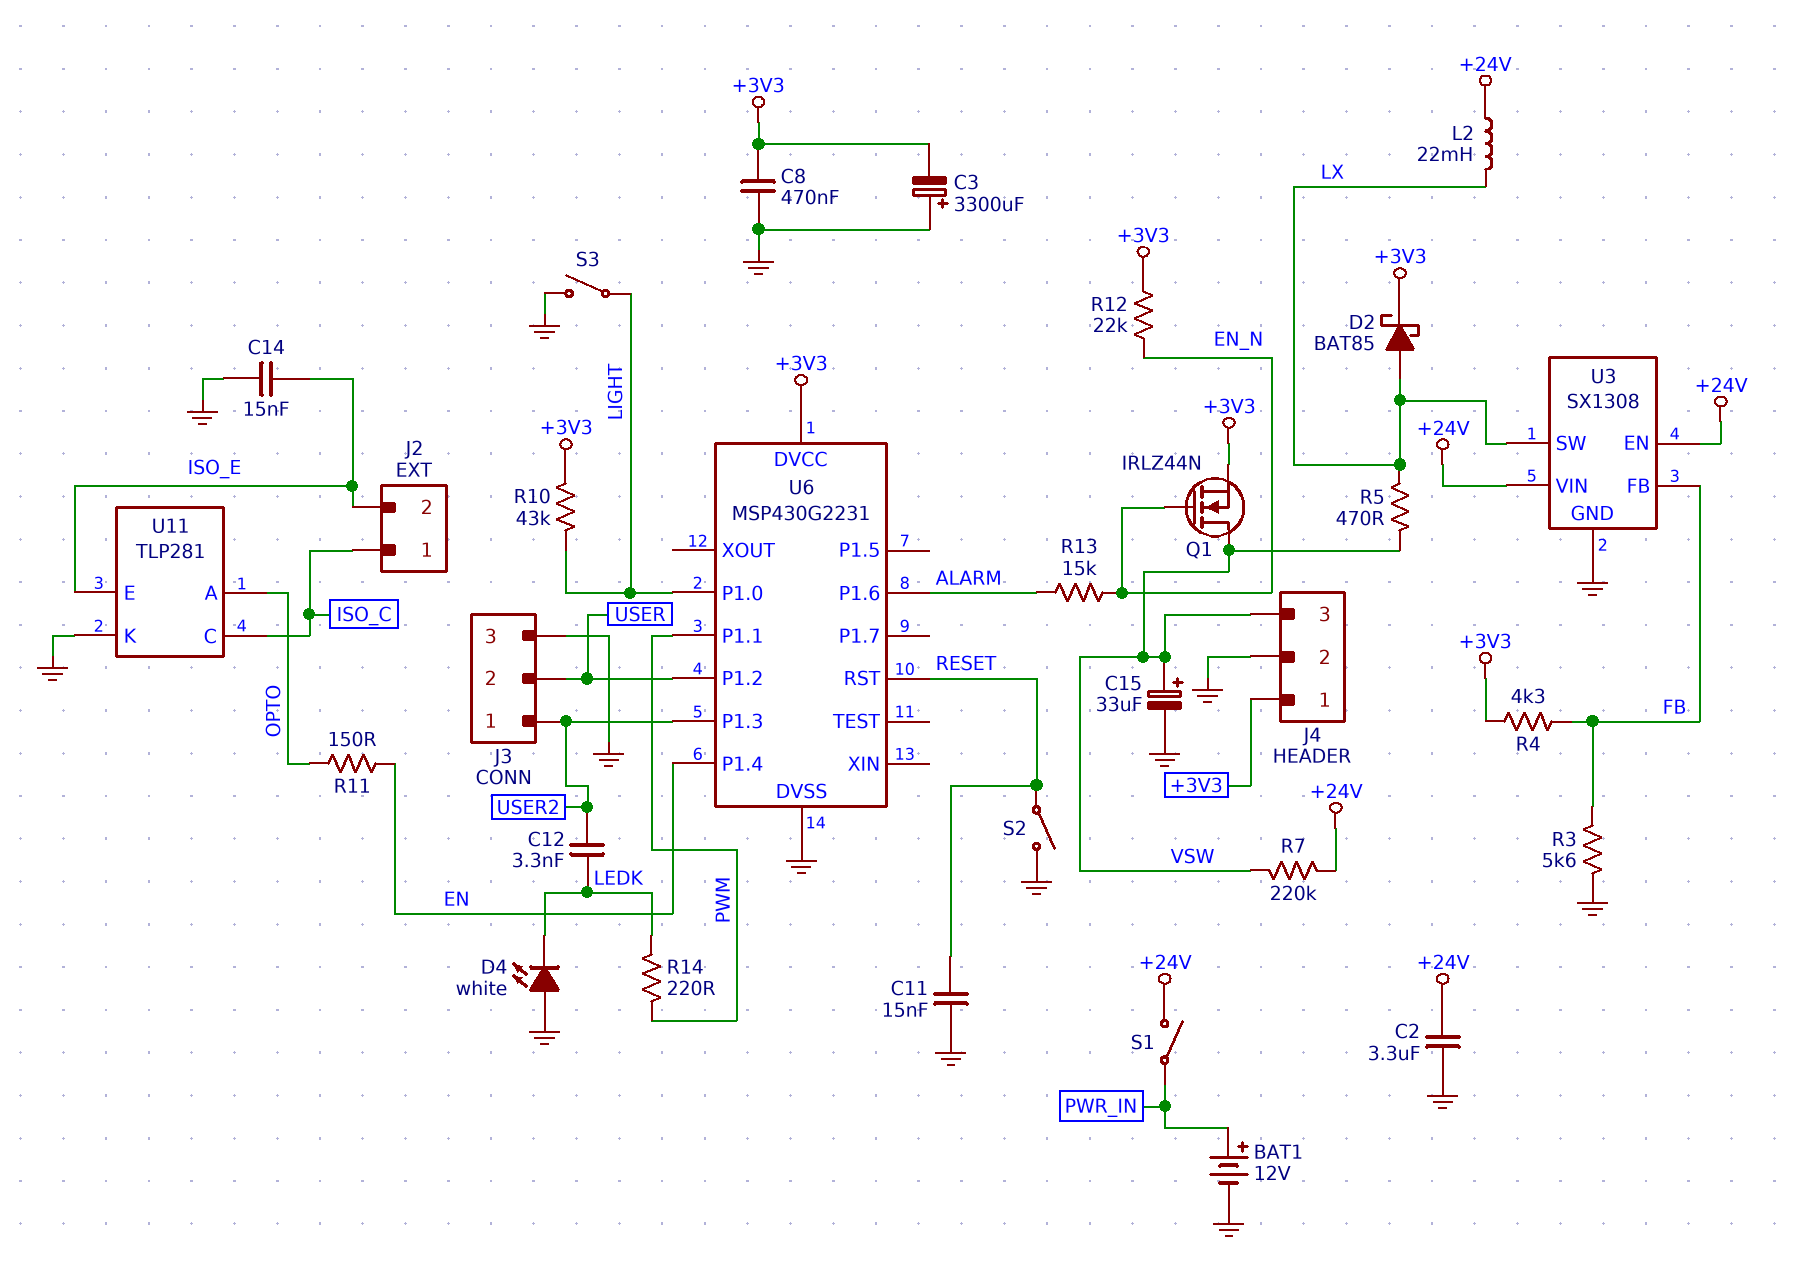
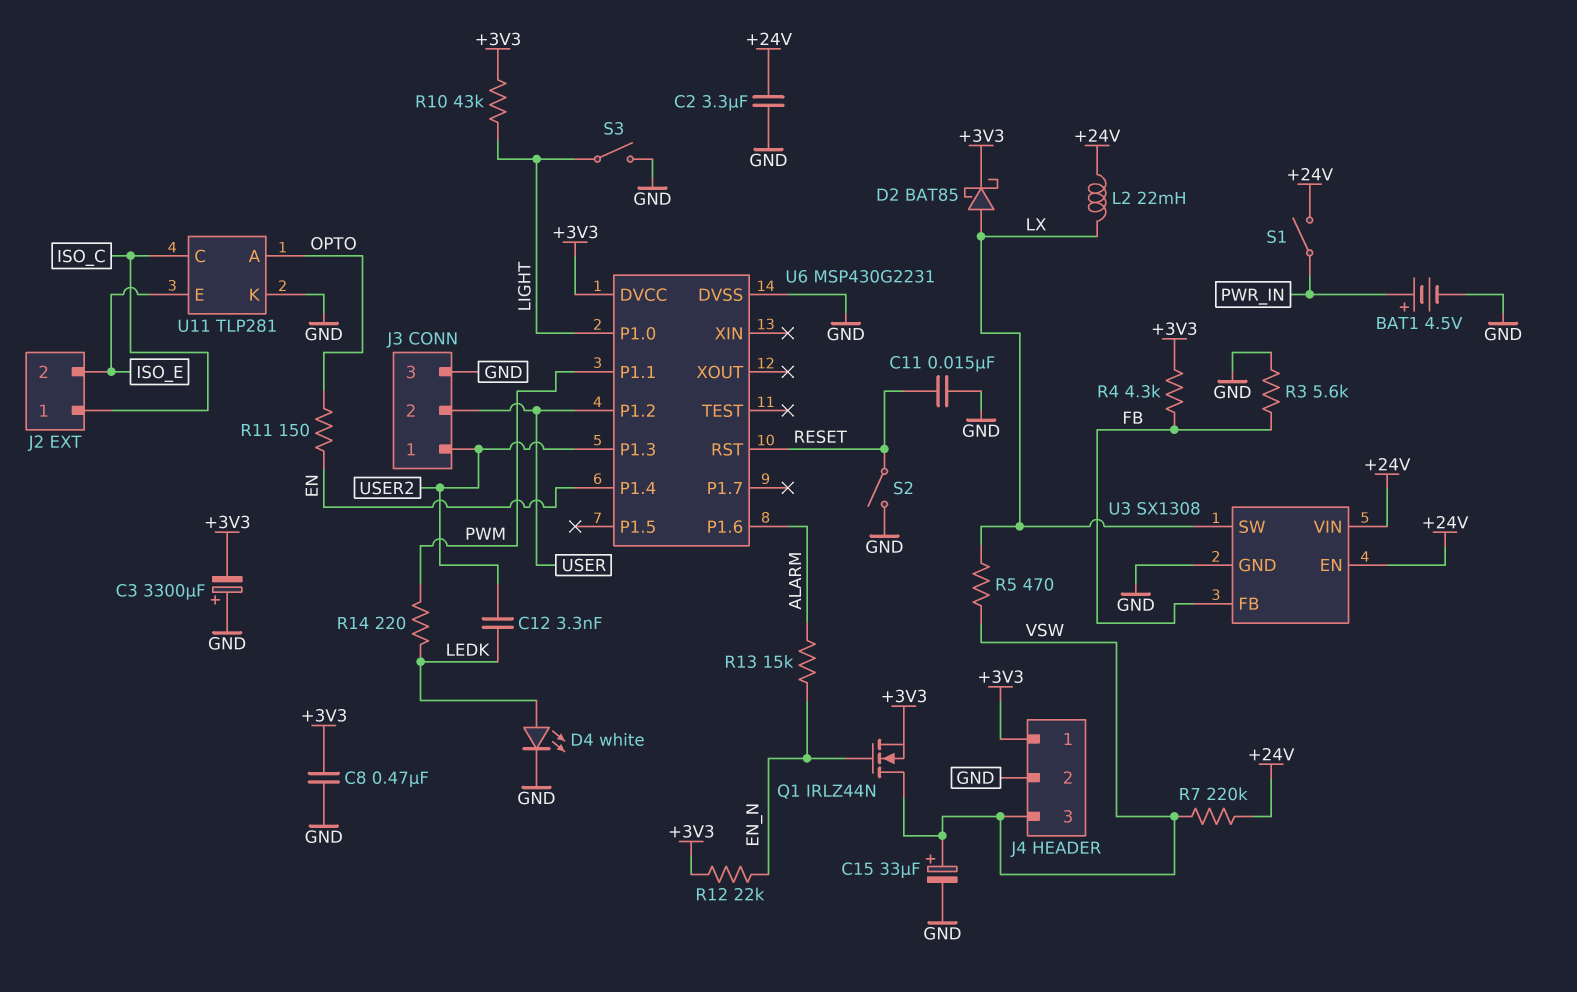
BAT1: 12V (plus PWR_IN, minus GND) -> 4.5V (plus PWR_IN, minus GND)
C14: 15nF (GND, ISO_E) -> none
D4: LED white (A GND, K LEDK) -> LED white (A LEDK, K GND)

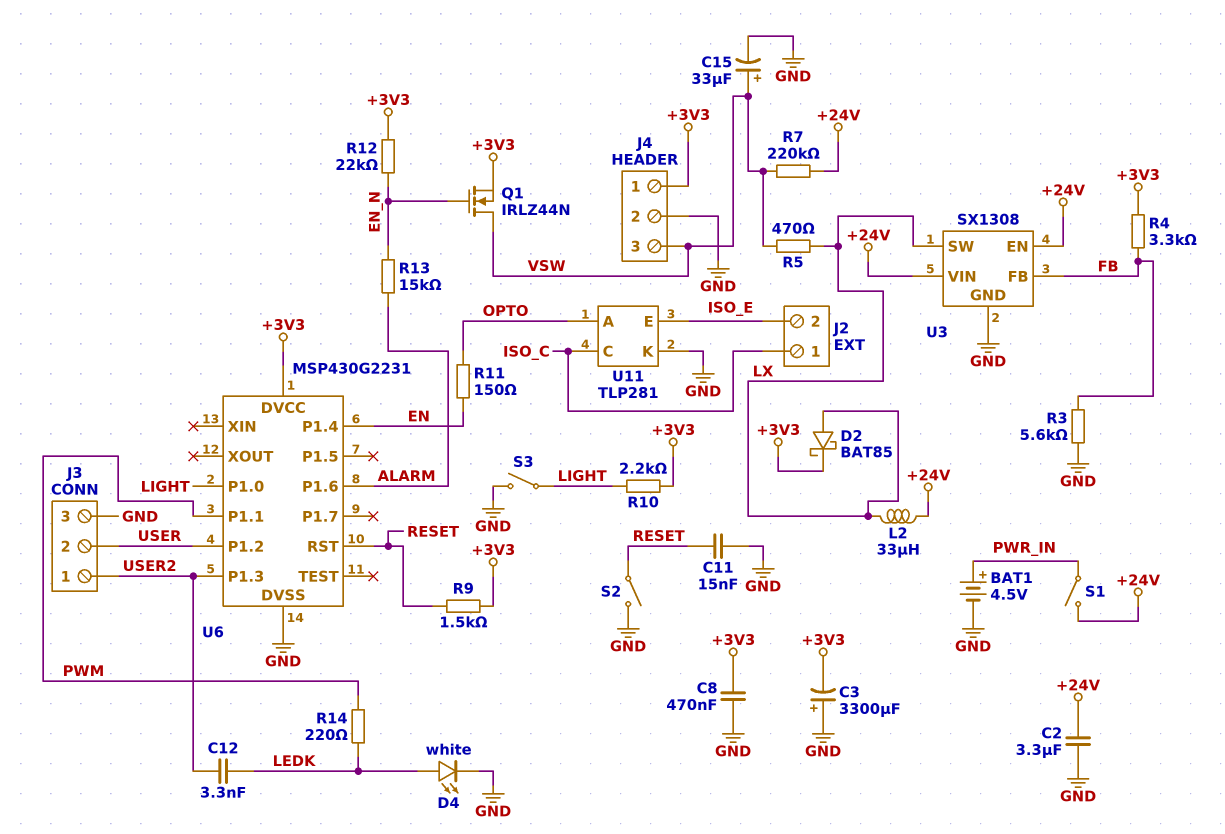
L2: 22mH (+24V, LX) -> 33uH (+24V, LX)
R4: 4.3k (+3V3, FB) -> 3.3k (+3V3, FB)
R9: none -> 1.5k (+3V3, RESET)
R10: 43k (+3V3, LIGHT) -> 2.2k (+3V3, LIGHT)

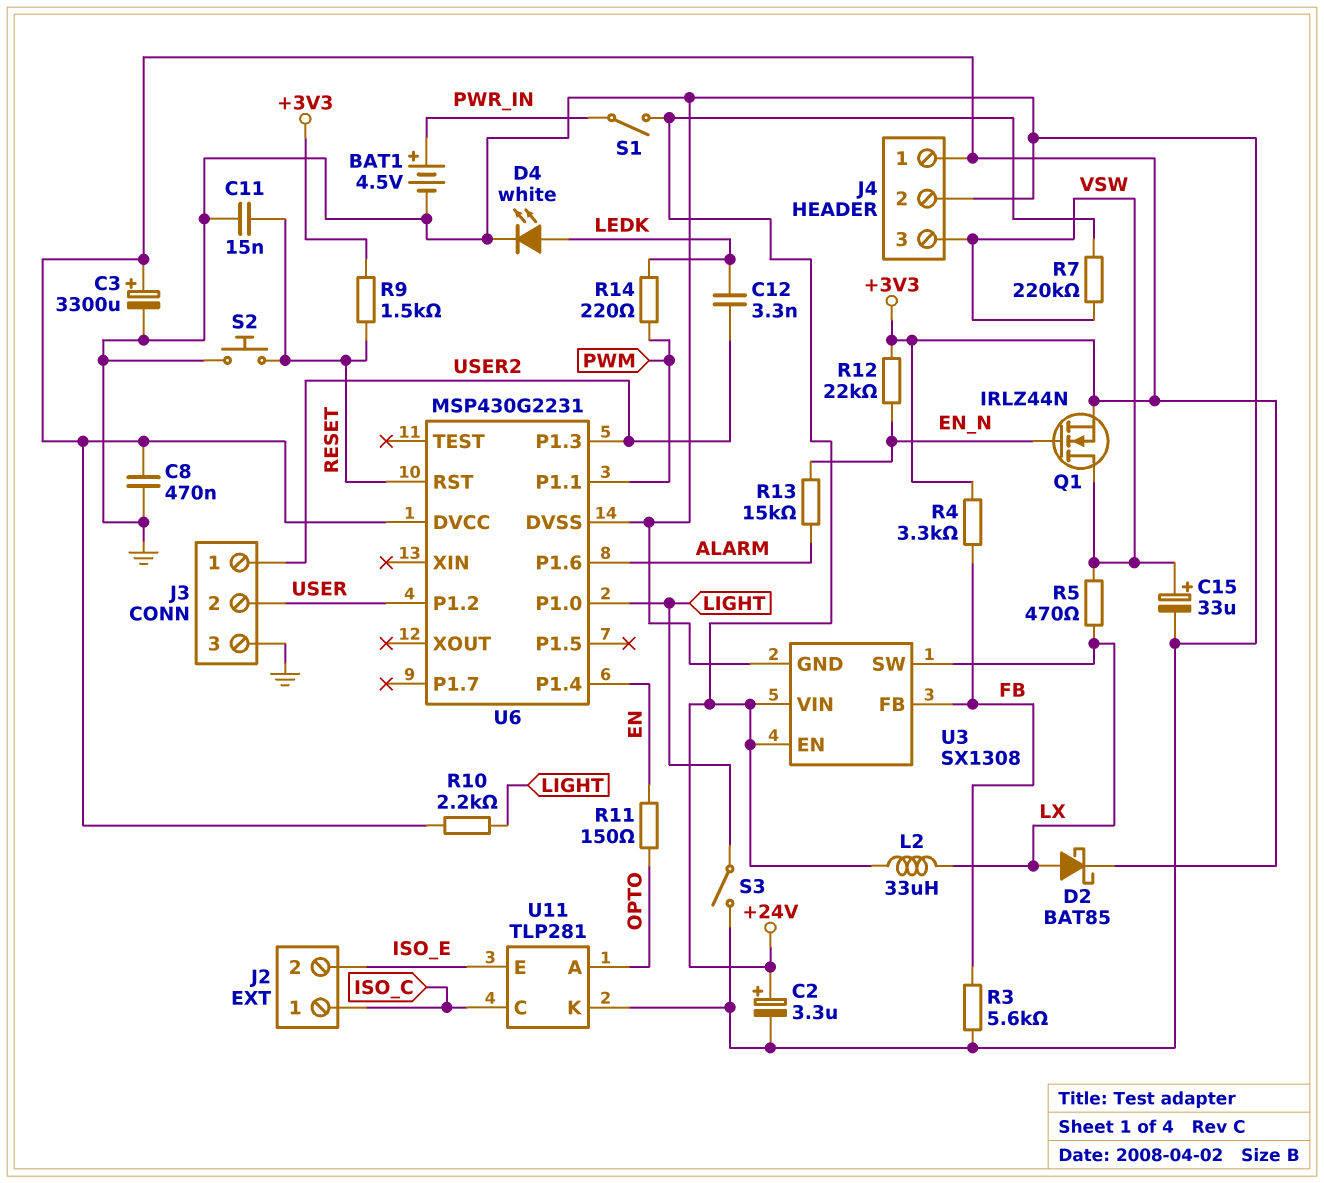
C2: 3.3uF (+24V, GND) -> 3.3uF (plus +24V, minus GND)
C3: 3300uF (plus GND, minus +3V3) -> 3300uF (plus +3V3, minus GND)
S2: switch (GND, RESET) -> button (GND, RESET)

